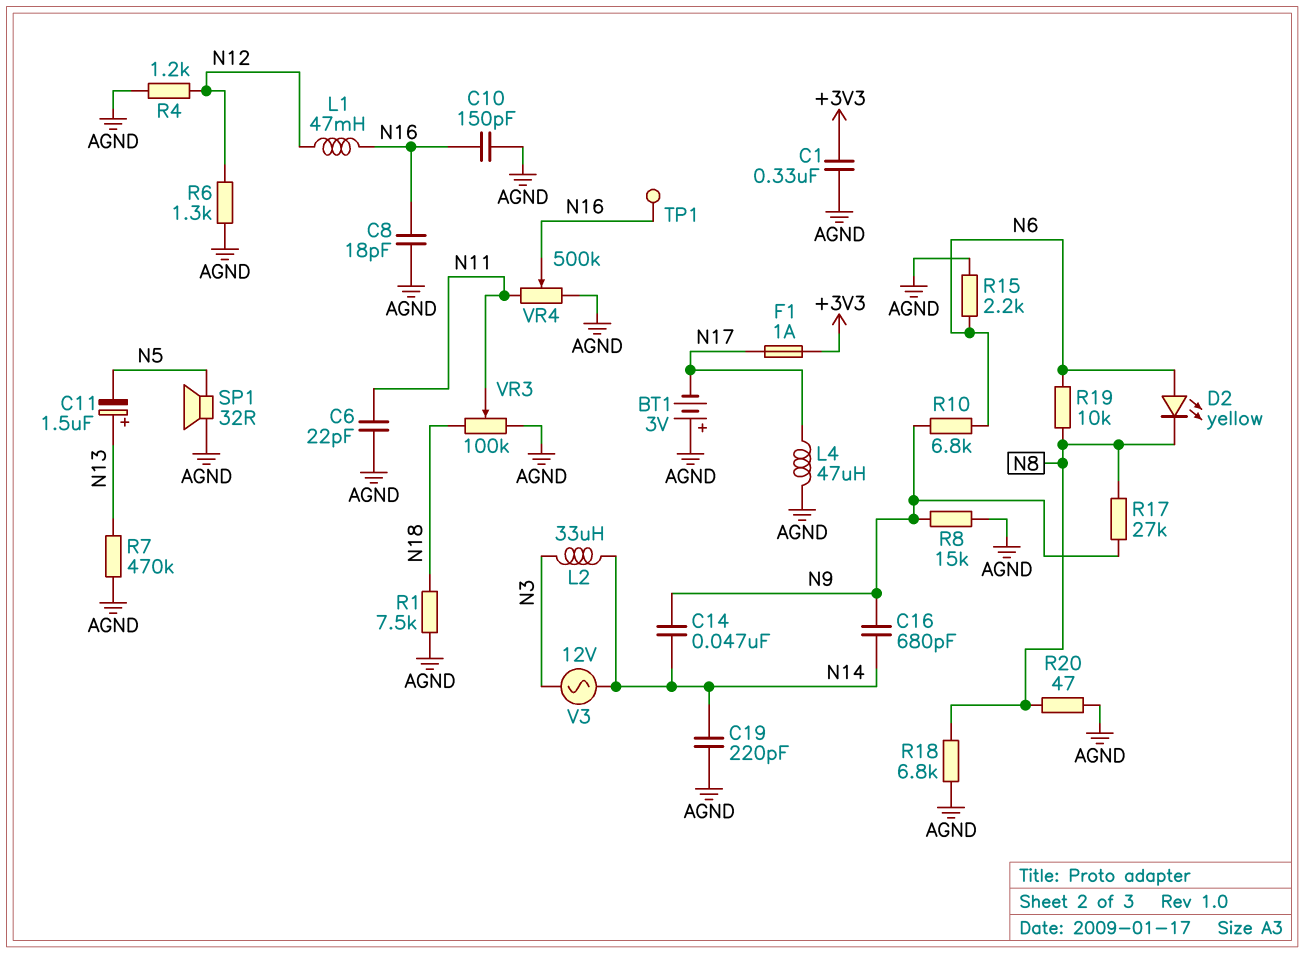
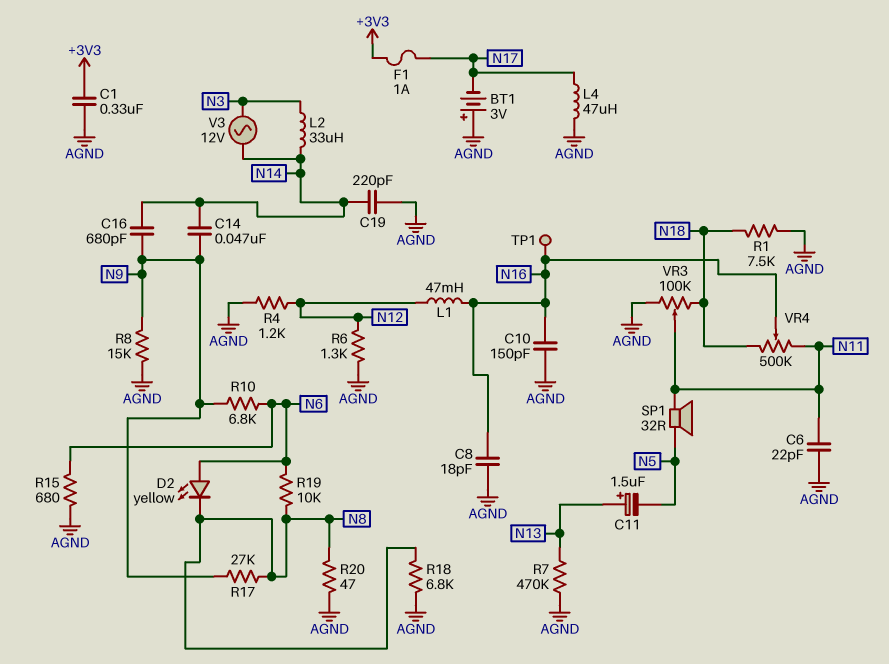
R15: 2.2k (AGND, N6) -> 680 (AGND, N6)
SP1: speaker 32R (AGND, N5) -> speaker 32R (N5, N11)
VR4: 500k (AGND, N11, wiper N16) -> 500k (N11, N18, wiper N16)

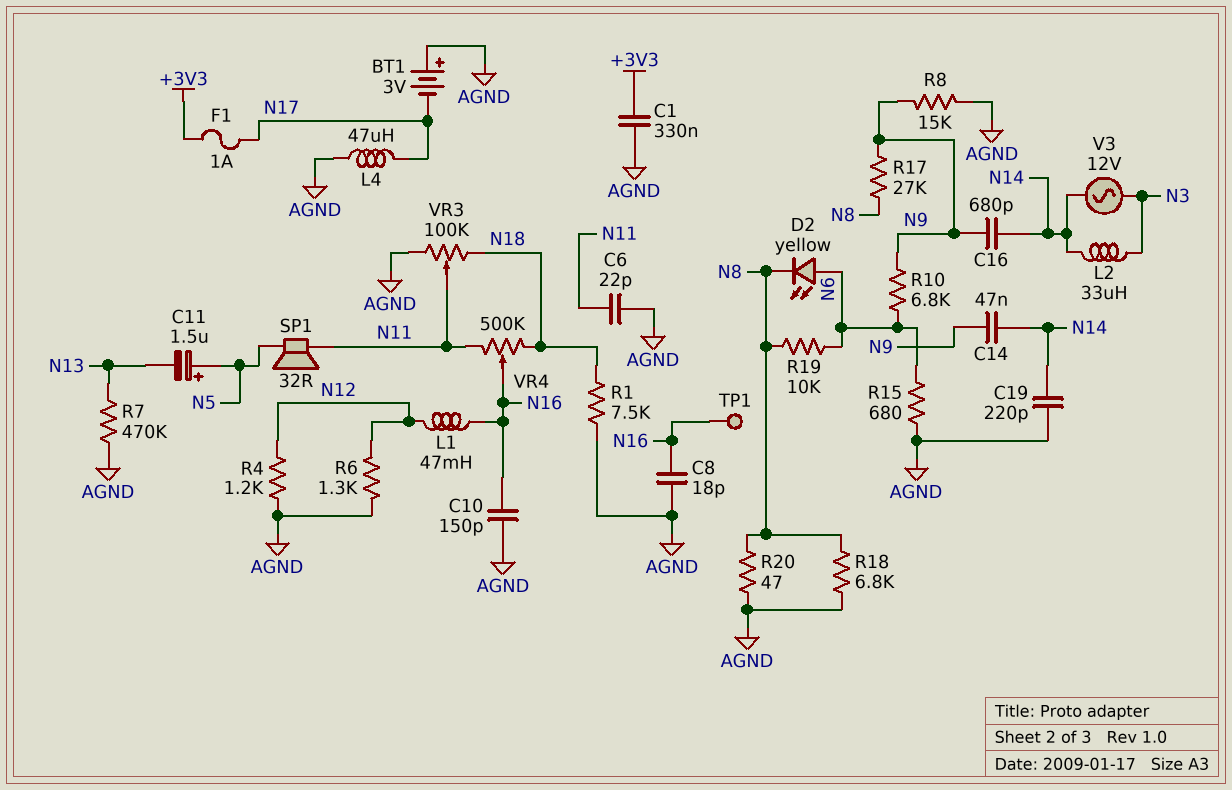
C11: 1.5uF (plus N13, minus N5) -> 1.5uF (plus N5, minus N13)

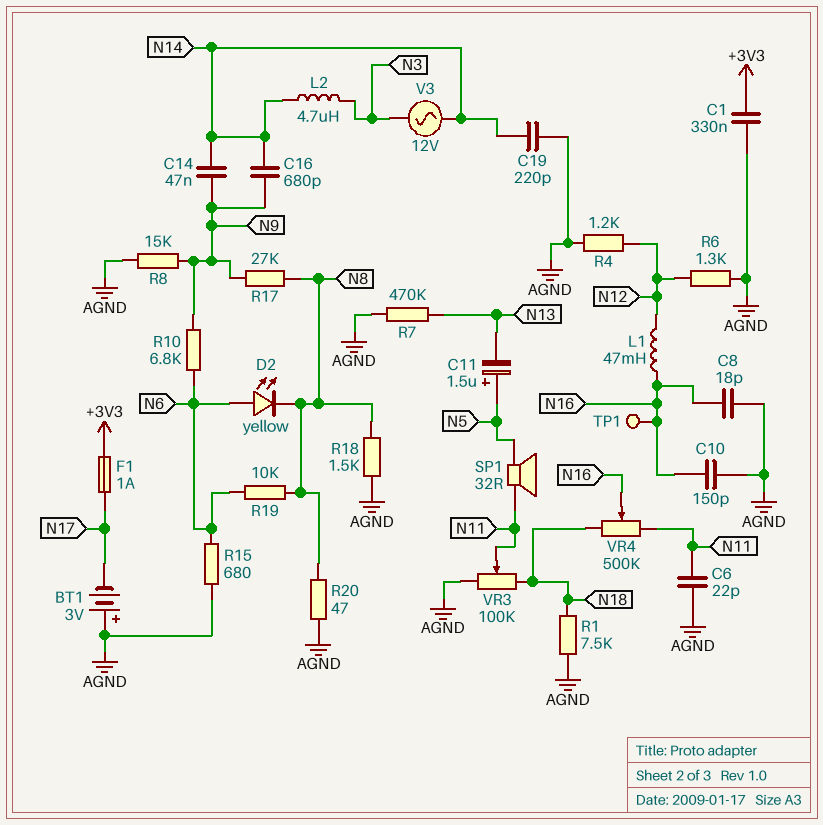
L2: 33uH (N3, N14) -> 4.7uH (N3, N14)
L4: 47uH (AGND, N17) -> none
R18: 6.8k (AGND, N8) -> 1.5k (AGND, N8)

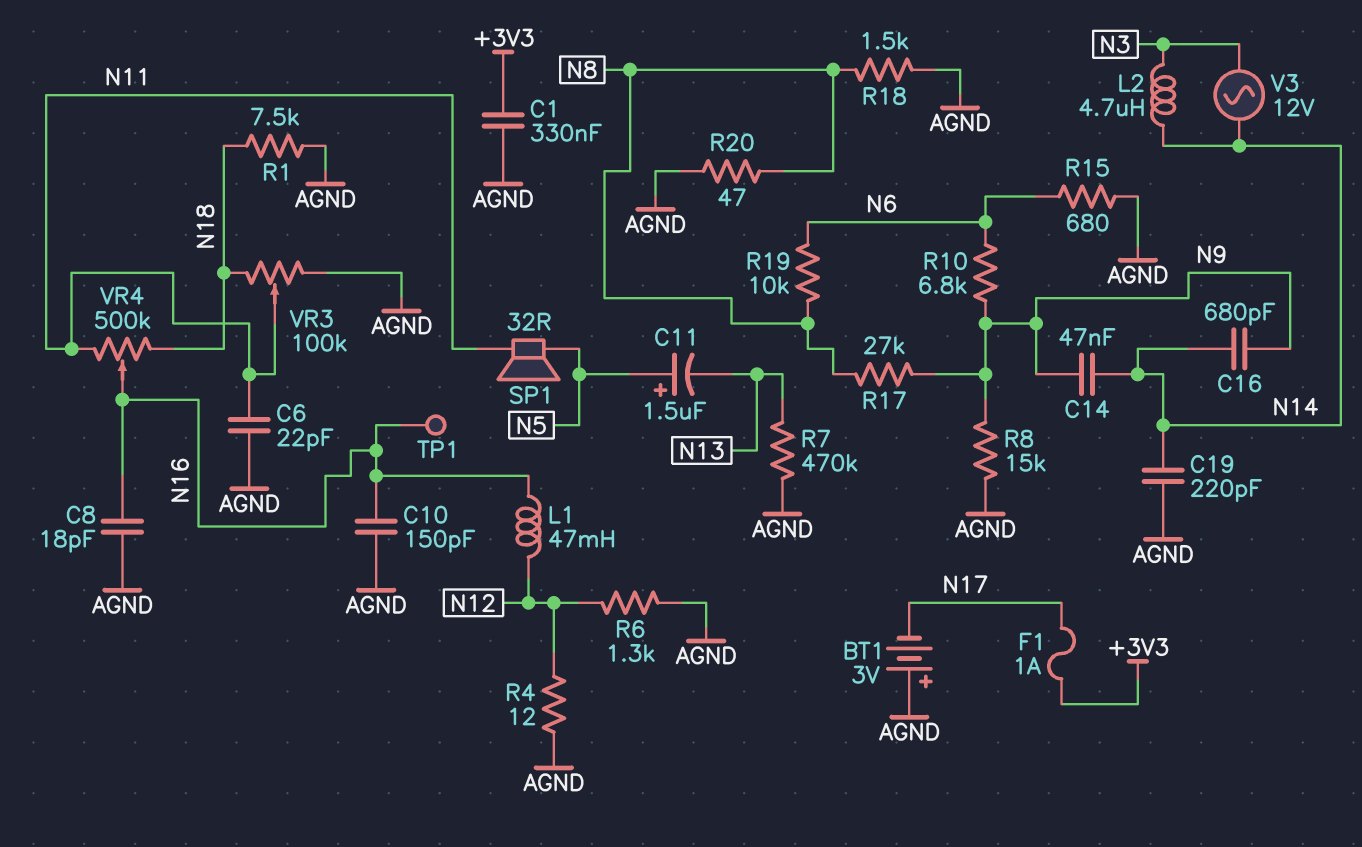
D2: LED yellow (A N6, K N8) -> none
R4: 1.2k (AGND, N12) -> 12 (AGND, N12)

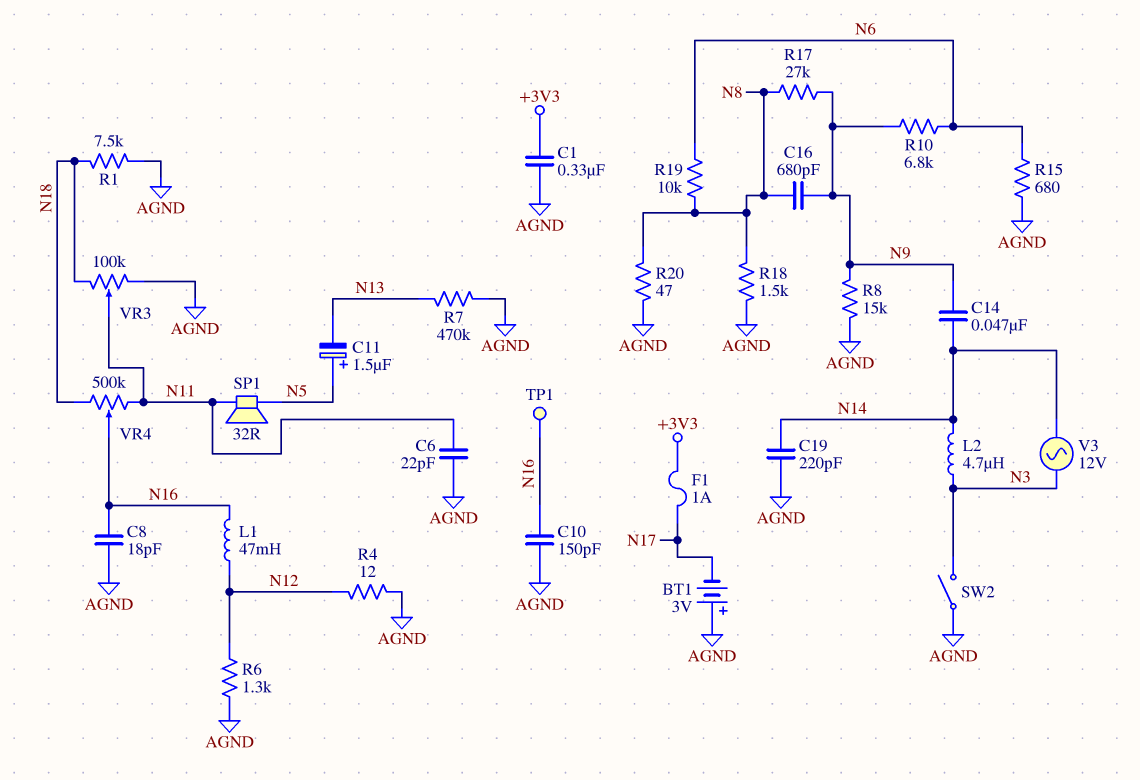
C16: 680pF (N9, N14) -> 680pF (N8, N9)
SW2: none -> switch (AGND, N3)

